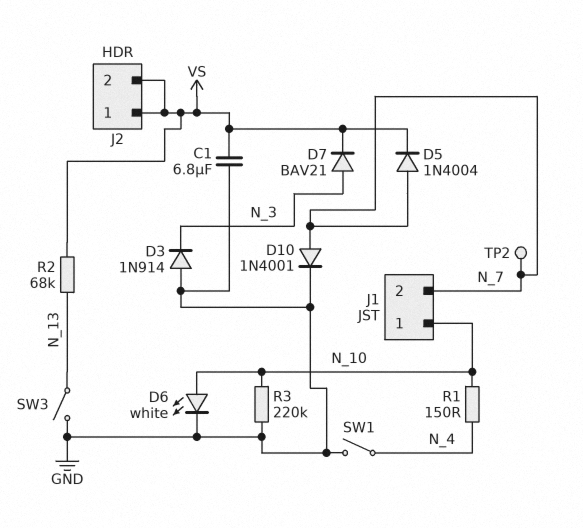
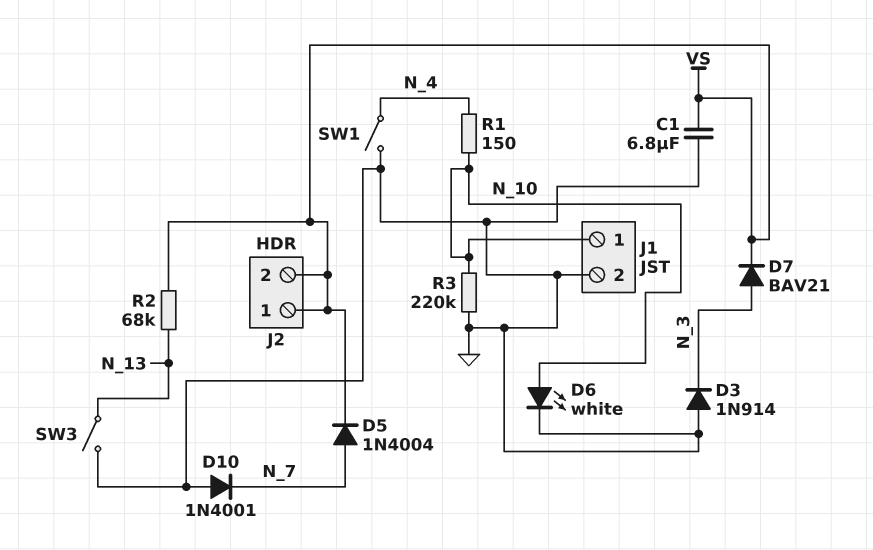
D10: diode 1N4001 (A N_7, K GND) -> diode 1N4001 (A GND, K N_7)
J1 pin 2: N_7 -> GND
TP2: test point (N_7) -> none

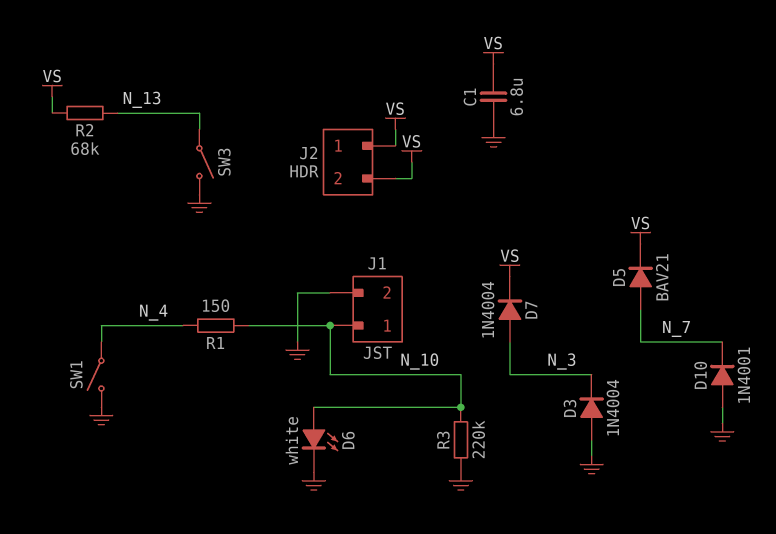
D3: diode 1N914 (A GND, K N_3) -> diode 1N4004 (A GND, K N_3)
D5: diode 1N4004 (A N_7, K VS) -> diode BAV21 (A N_7, K VS)
D7: diode BAV21 (A N_3, K VS) -> diode 1N4004 (A N_3, K VS)

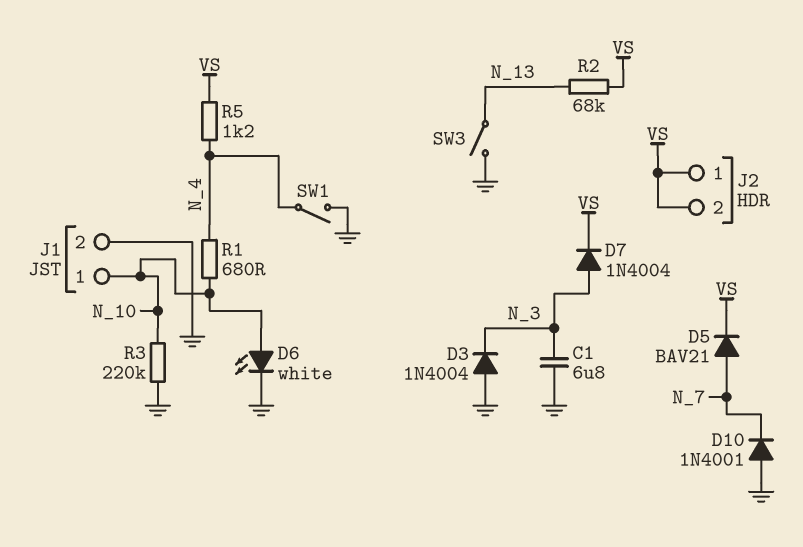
C1: 6.8uF (GND, VS) -> 6.8uF (GND, N_3)
R1: 150 (N_4, N_10) -> 680 (N_4, N_10)
R5: none -> 1.2k (N_4, VS)

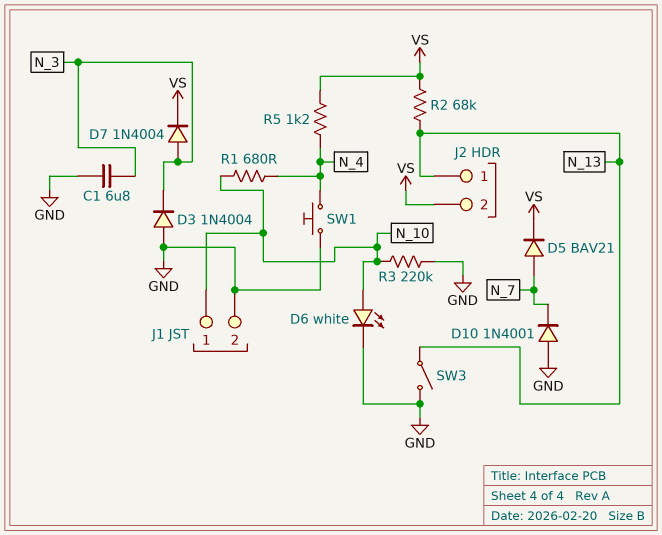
J2 pin 1: VS -> N_13
SW1: switch (GND, N_4) -> button (GND, N_4)

